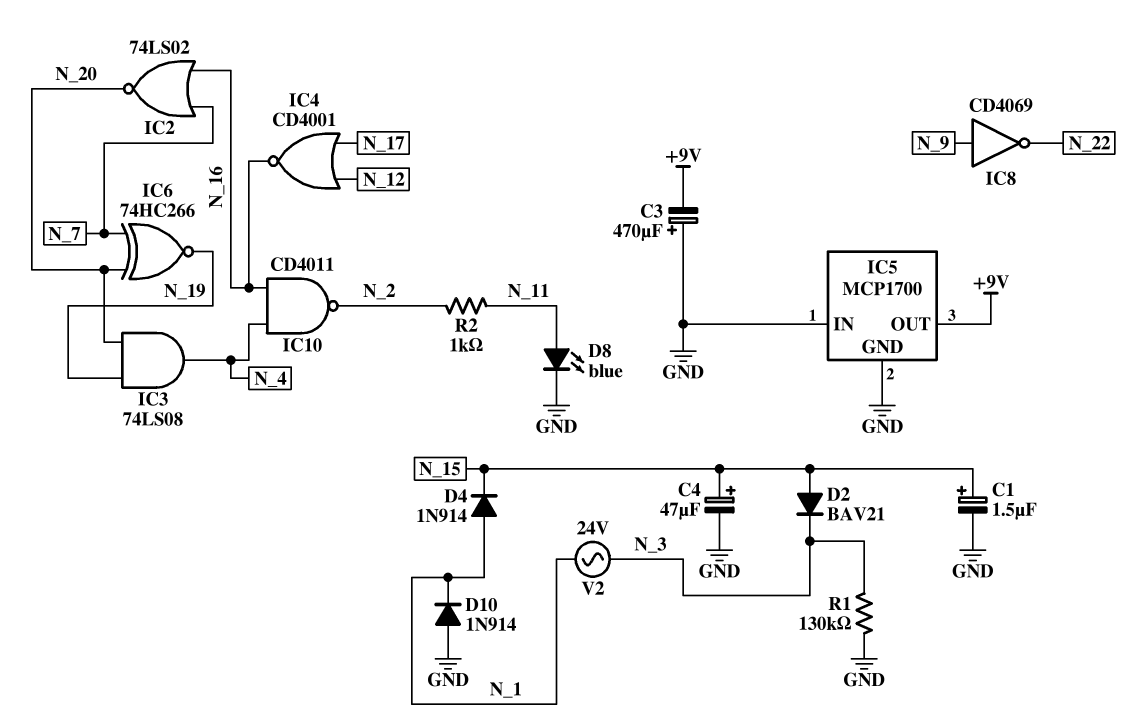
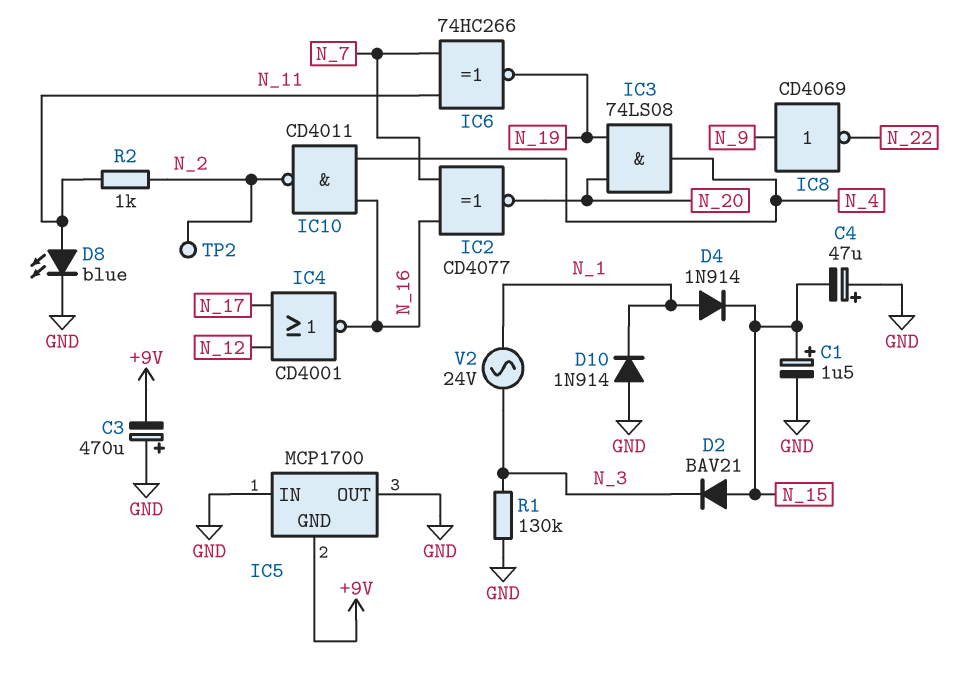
C4: 47uF (plus N_15, minus GND) -> 47uF (plus GND, minus N_15)
IC2: NOR 74LS02 (in N_7, in N_16, out N_20) -> XNOR CD4077 (in N_7, in N_16, out N_20)
IC5 pin GND: GND -> +9V
IC5 pin OUT: +9V -> GND
IC6: XNOR 74HC266 (in N_7, in N_20, out N_19) -> XNOR 74HC266 (in N_7, in N_11, out N_19)
TP2: none -> test point (N_2)

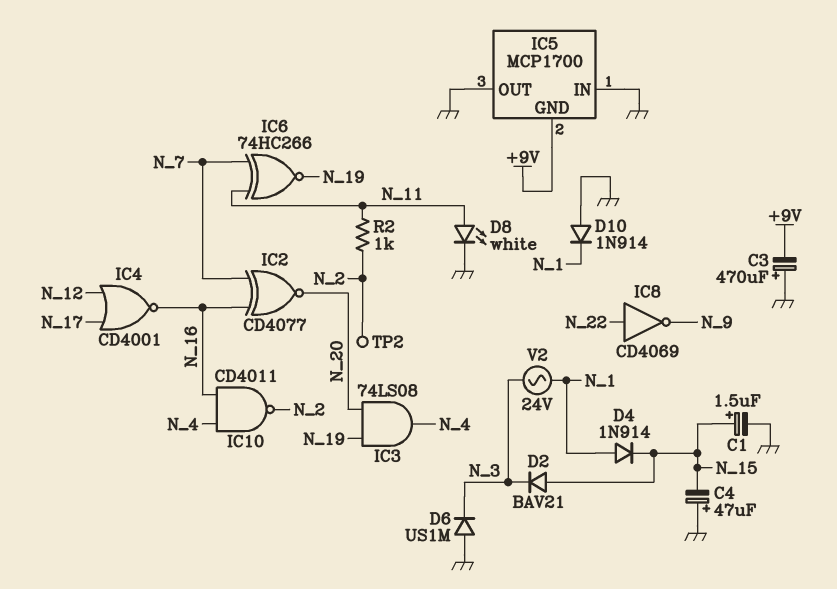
D6: none -> diode US1M (A GND, K N_3)
D8: LED blue (A N_11, K GND) -> LED white (A N_11, K GND)
IC8: NOT CD4069 (in N_9, out N_22) -> NOT CD4069 (in N_22, out N_9)
R1: 130k (GND, N_3) -> none

